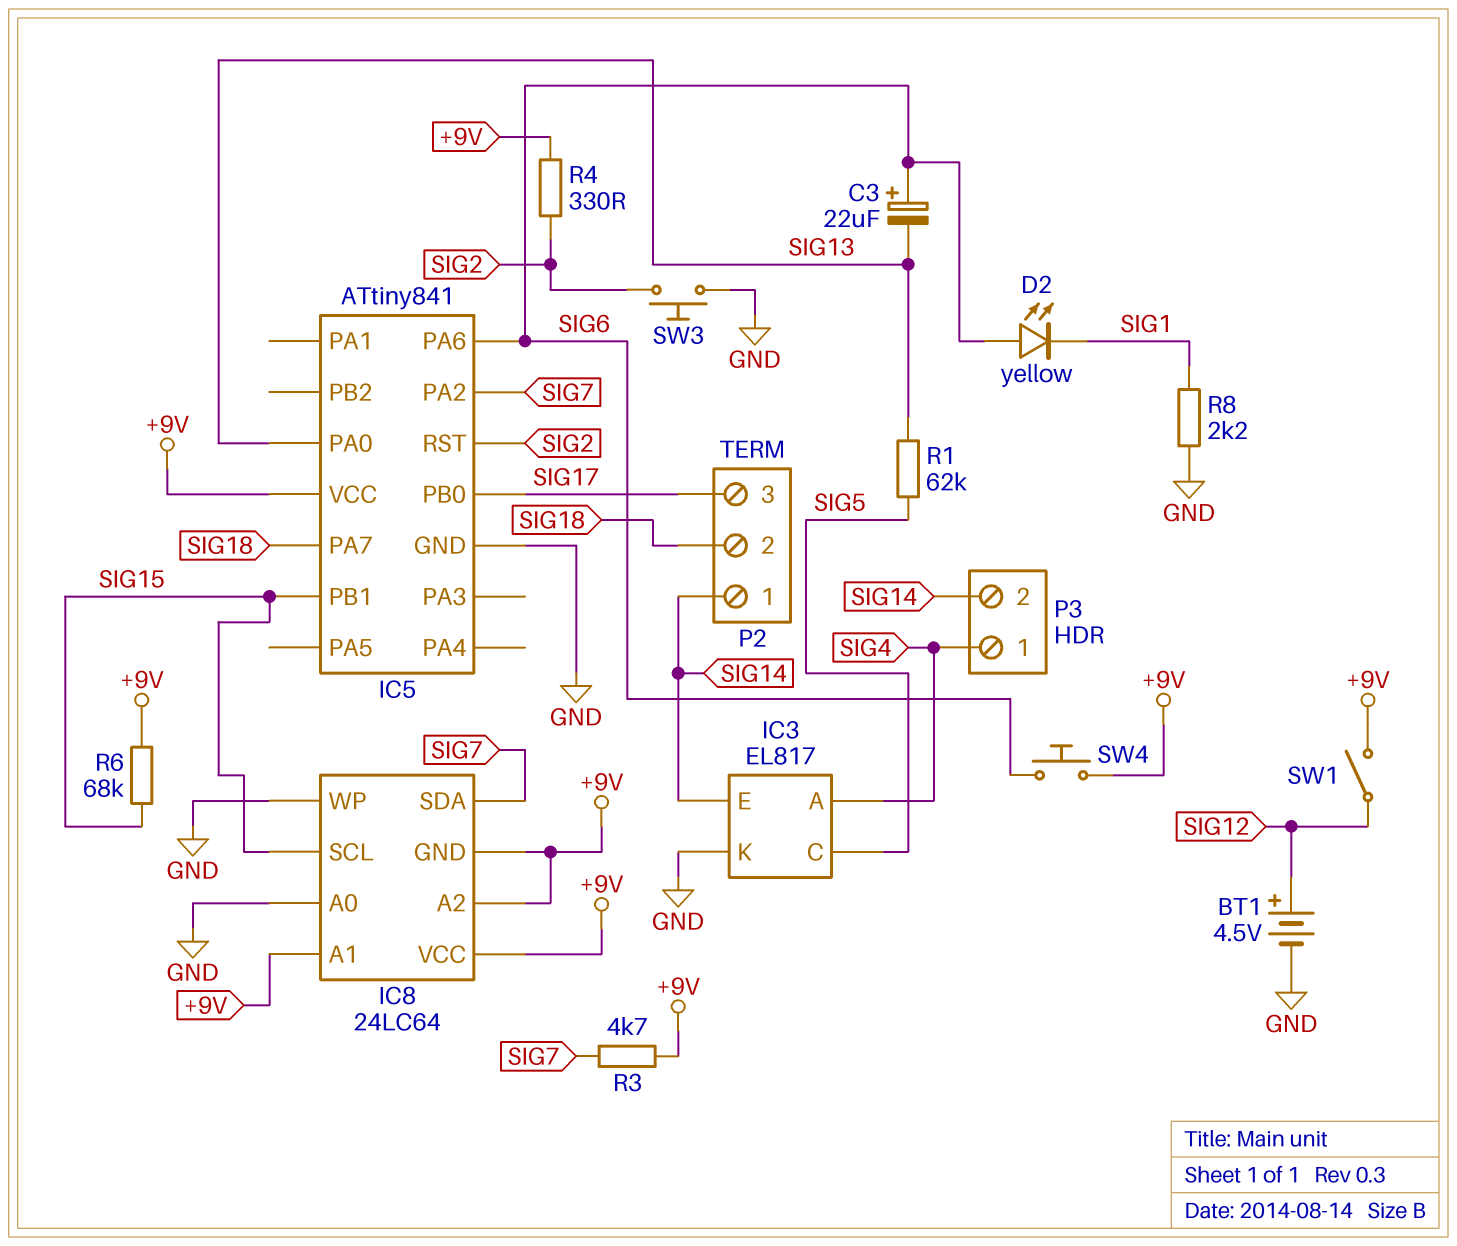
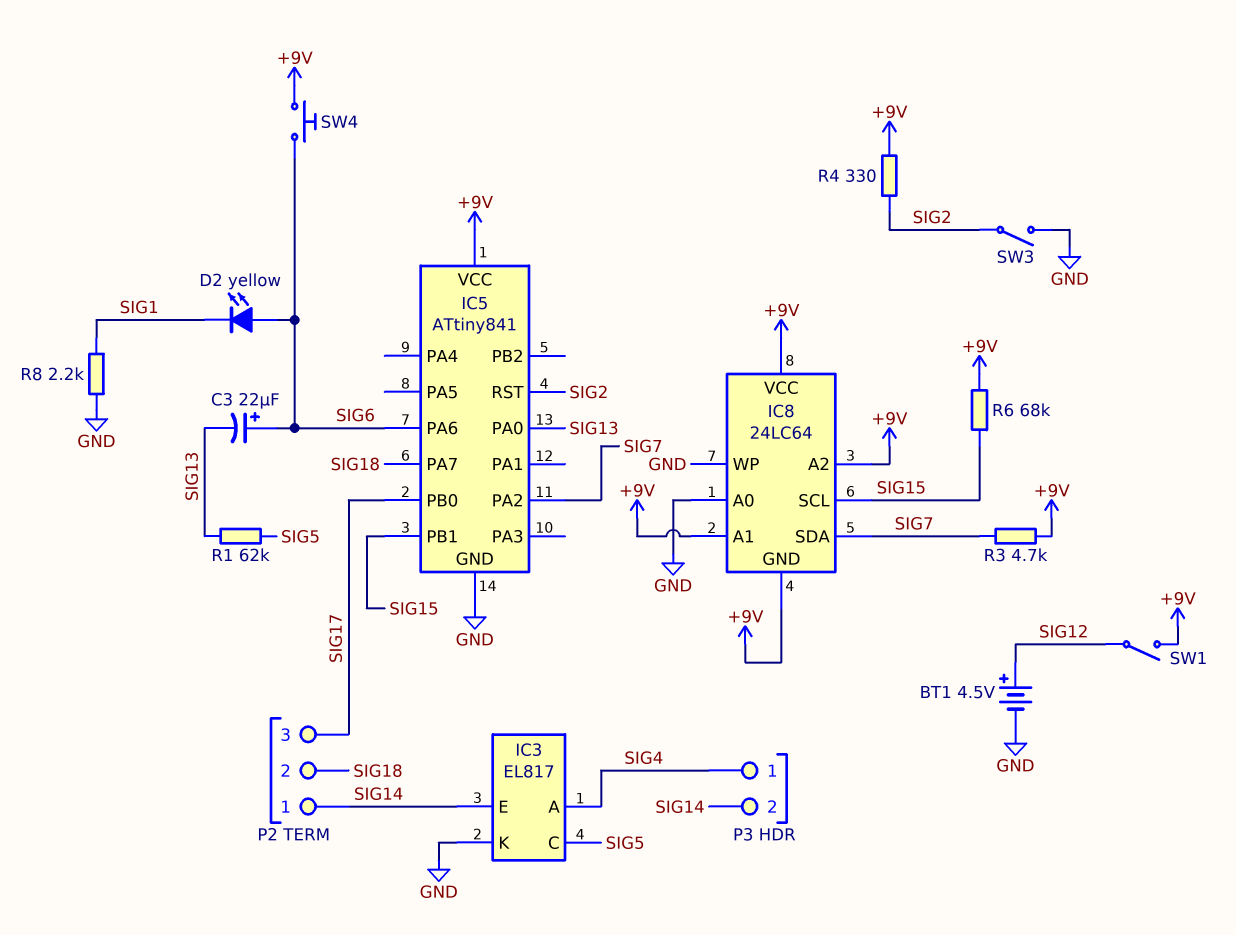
SW3: button (GND, SIG2) -> switch (GND, SIG2)

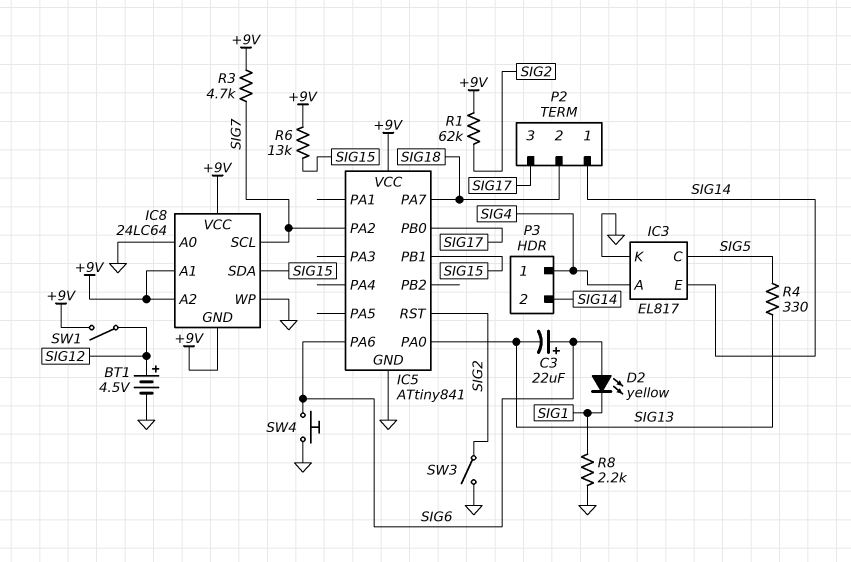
IC8 pin SCL: SIG15 -> SIG7
IC8 pin SDA: SIG7 -> SIG15
R1: 62k (SIG5, SIG13) -> 62k (+9V, SIG2)
R4: 330 (+9V, SIG2) -> 330 (SIG5, SIG13)
R6: 68k (+9V, SIG15) -> 13k (+9V, SIG15)
SW4: button (+9V, SIG6) -> button (GND, SIG6)

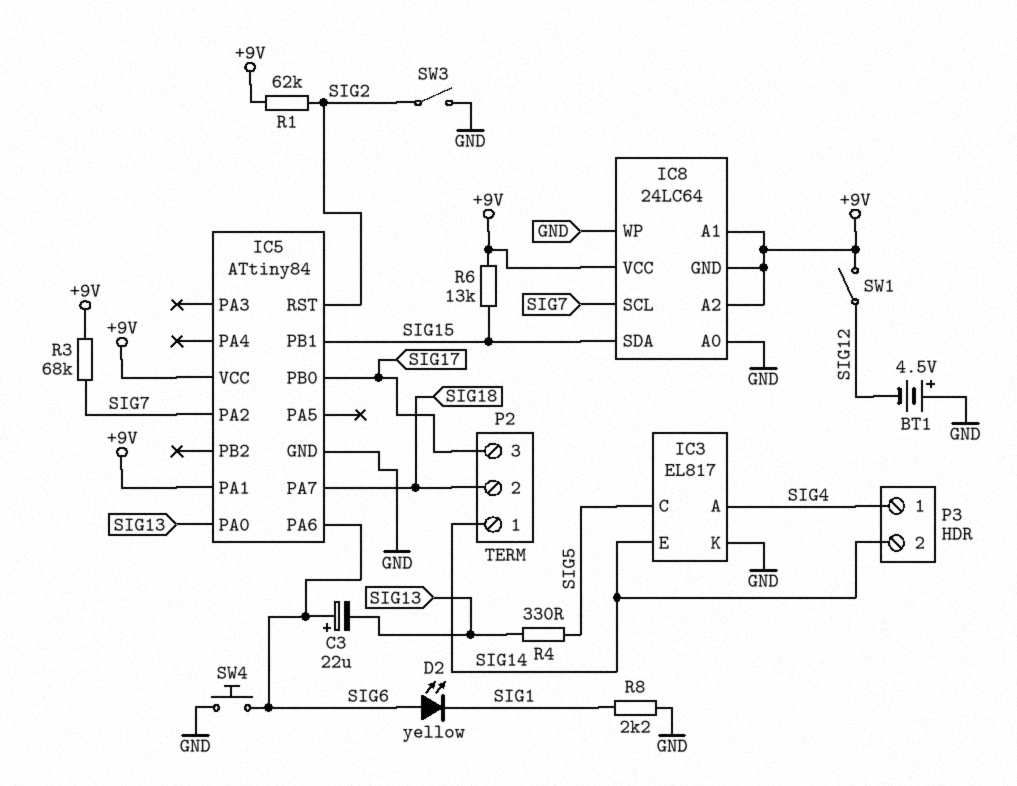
BT1: 4.5V (plus SIG12, minus GND) -> 4.5V (plus GND, minus SIG12)
IC5: ATtiny841 -> ATtiny84
IC5 pin PA1: none -> +9V
R3: 4.7k (+9V, SIG7) -> 68k (+9V, SIG7)

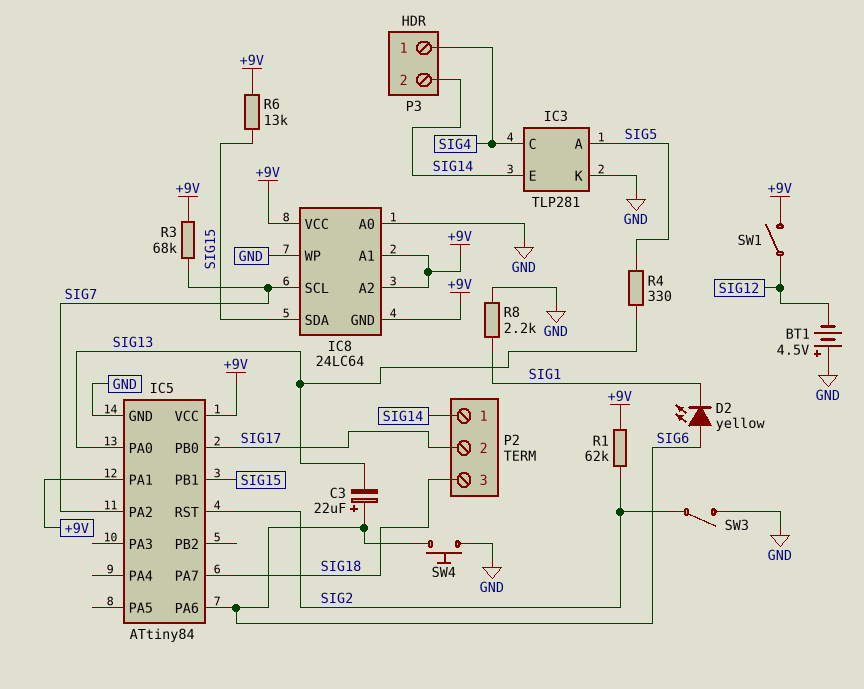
IC3: EL817 -> TLP281
IC3 pin A: SIG4 -> SIG5
IC3 pin C: SIG5 -> SIG4
P2 pin 2: SIG18 -> SIG17
P2 pin 3: SIG17 -> SIG18

